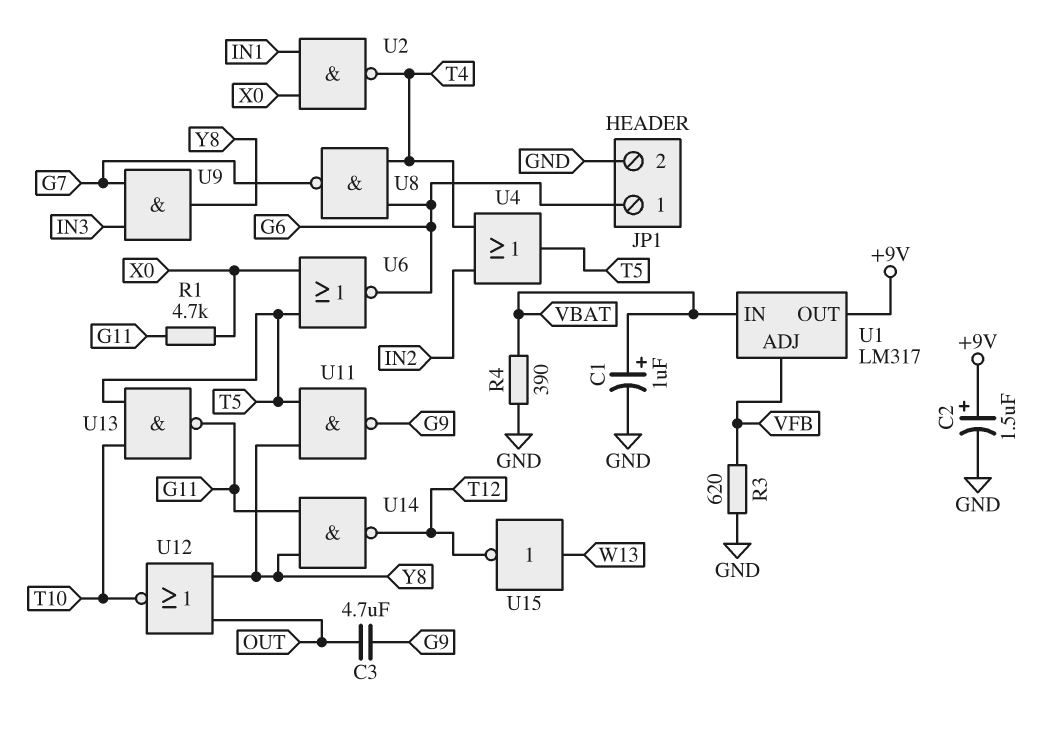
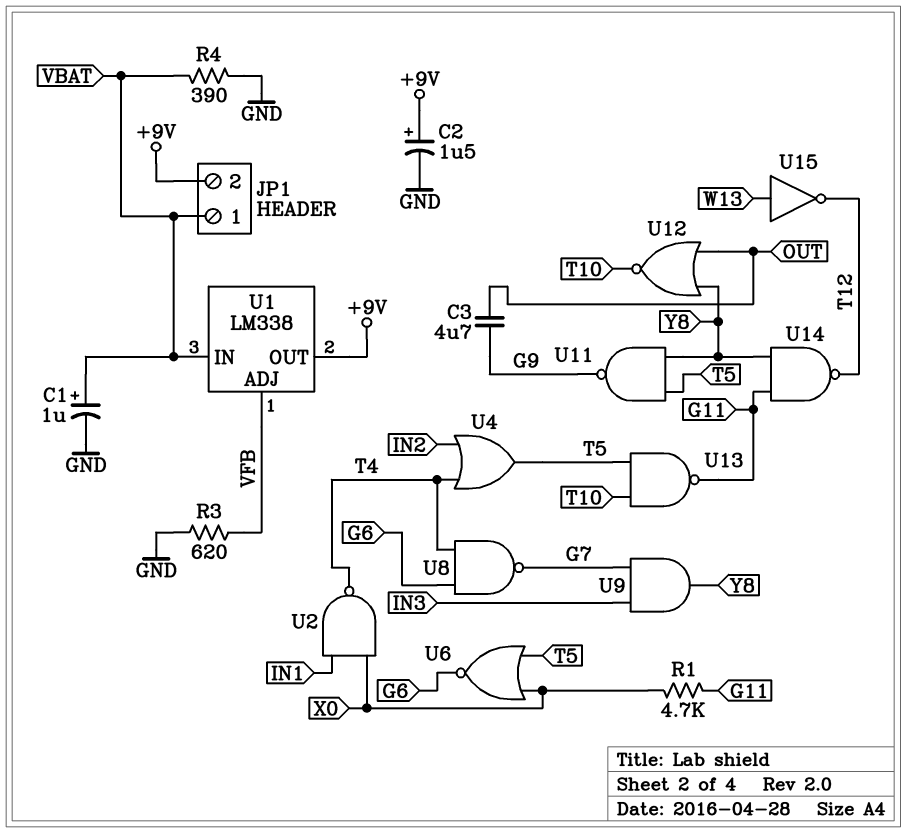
JP1 pin 1: G6 -> VBAT
JP1 pin 2: GND -> +9V
U1: LM317 -> LM338

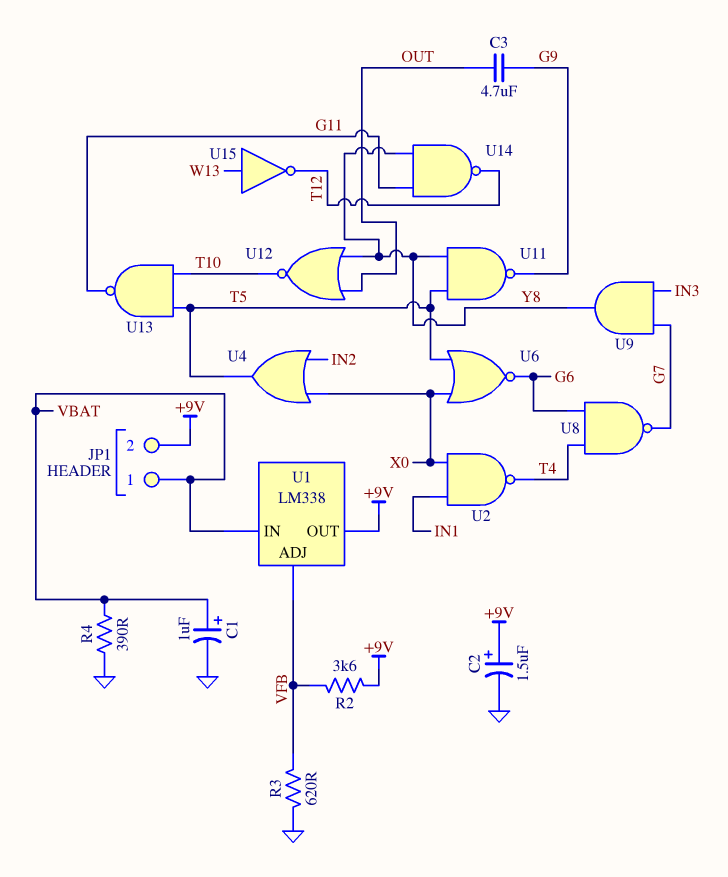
R1: 4.7k (G11, X0) -> none
R2: none -> 3.6k (+9V, VFB)
U4: OR (in IN2, in T4, out T5) -> OR (in IN2, in X0, out T5)

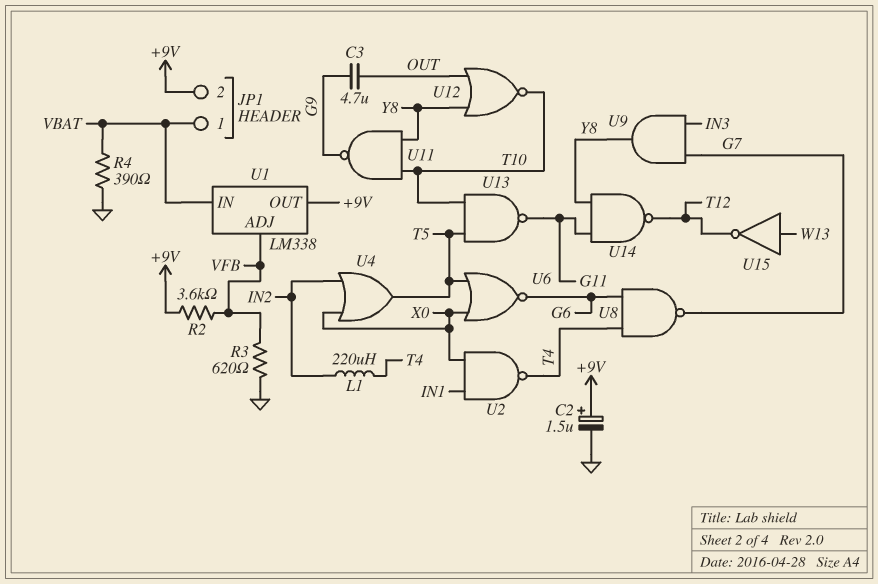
C1: 1uF (plus VBAT, minus GND) -> none
L1: none -> 220uH (IN2, T4)
U11: NAND (in T5, in Y8, out G9) -> NAND (in T10, in Y8, out G9)

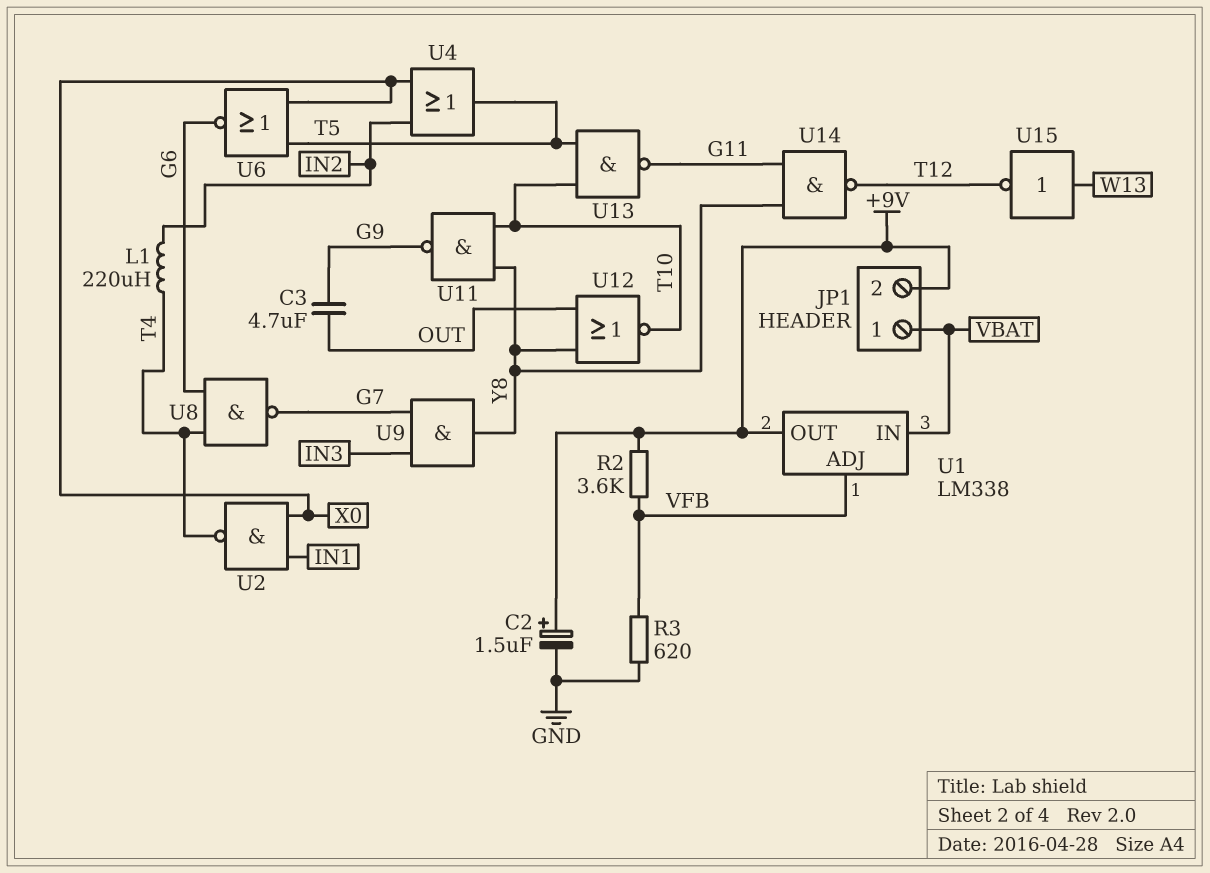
R4: 390 (GND, VBAT) -> none

